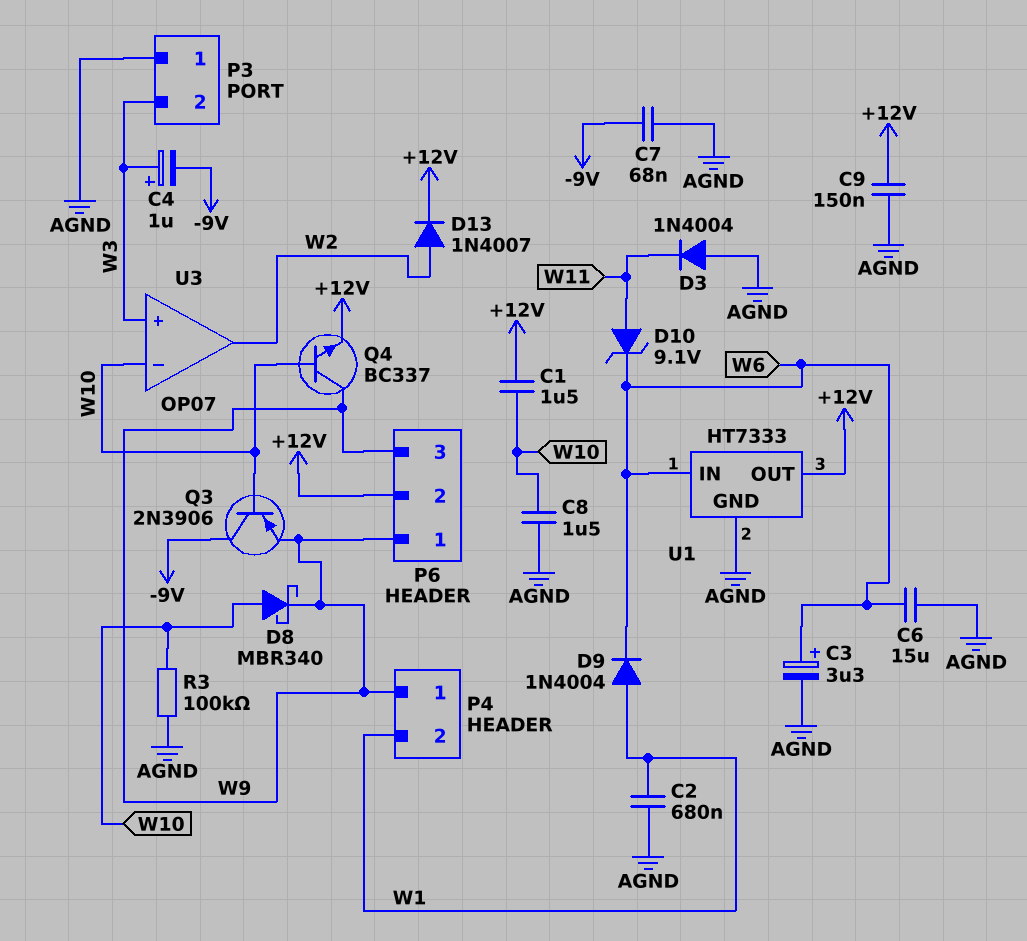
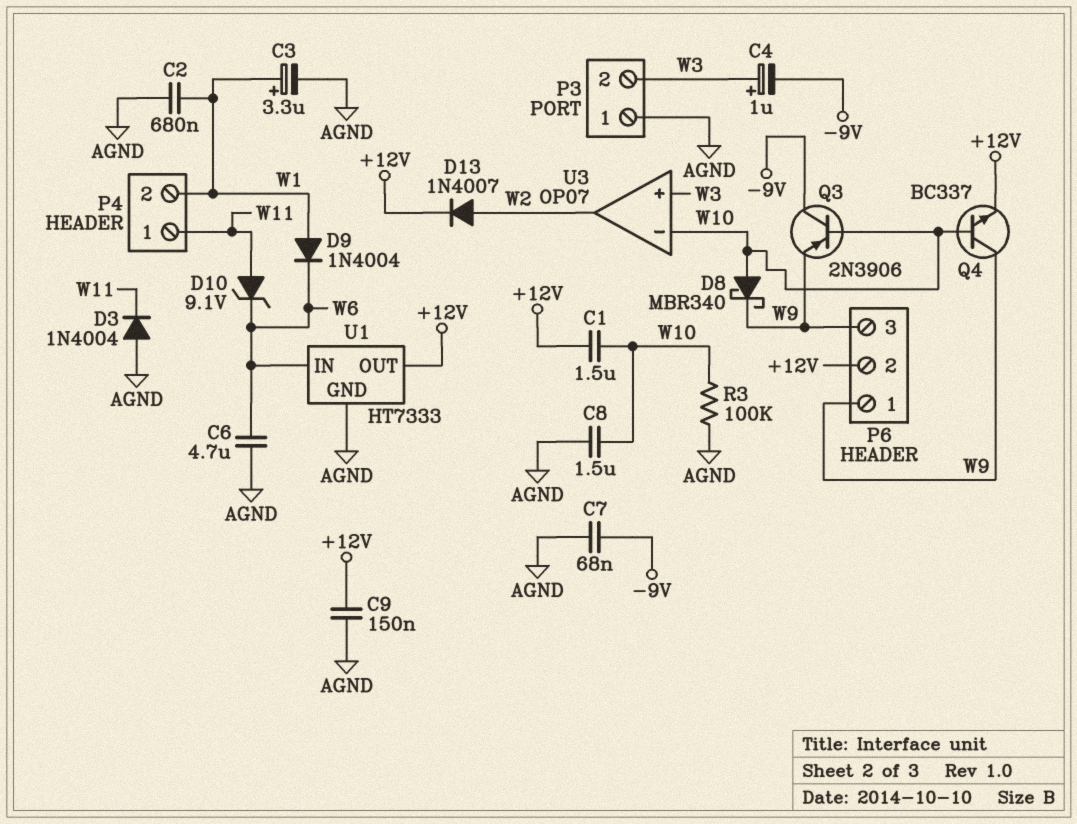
C3: 3.3uF (plus W6, minus AGND) -> 3.3uF (plus W1, minus AGND)
C6: 15uF (AGND, W6) -> 4.7uF (AGND, W6)
P4 pin 1: W9 -> W11

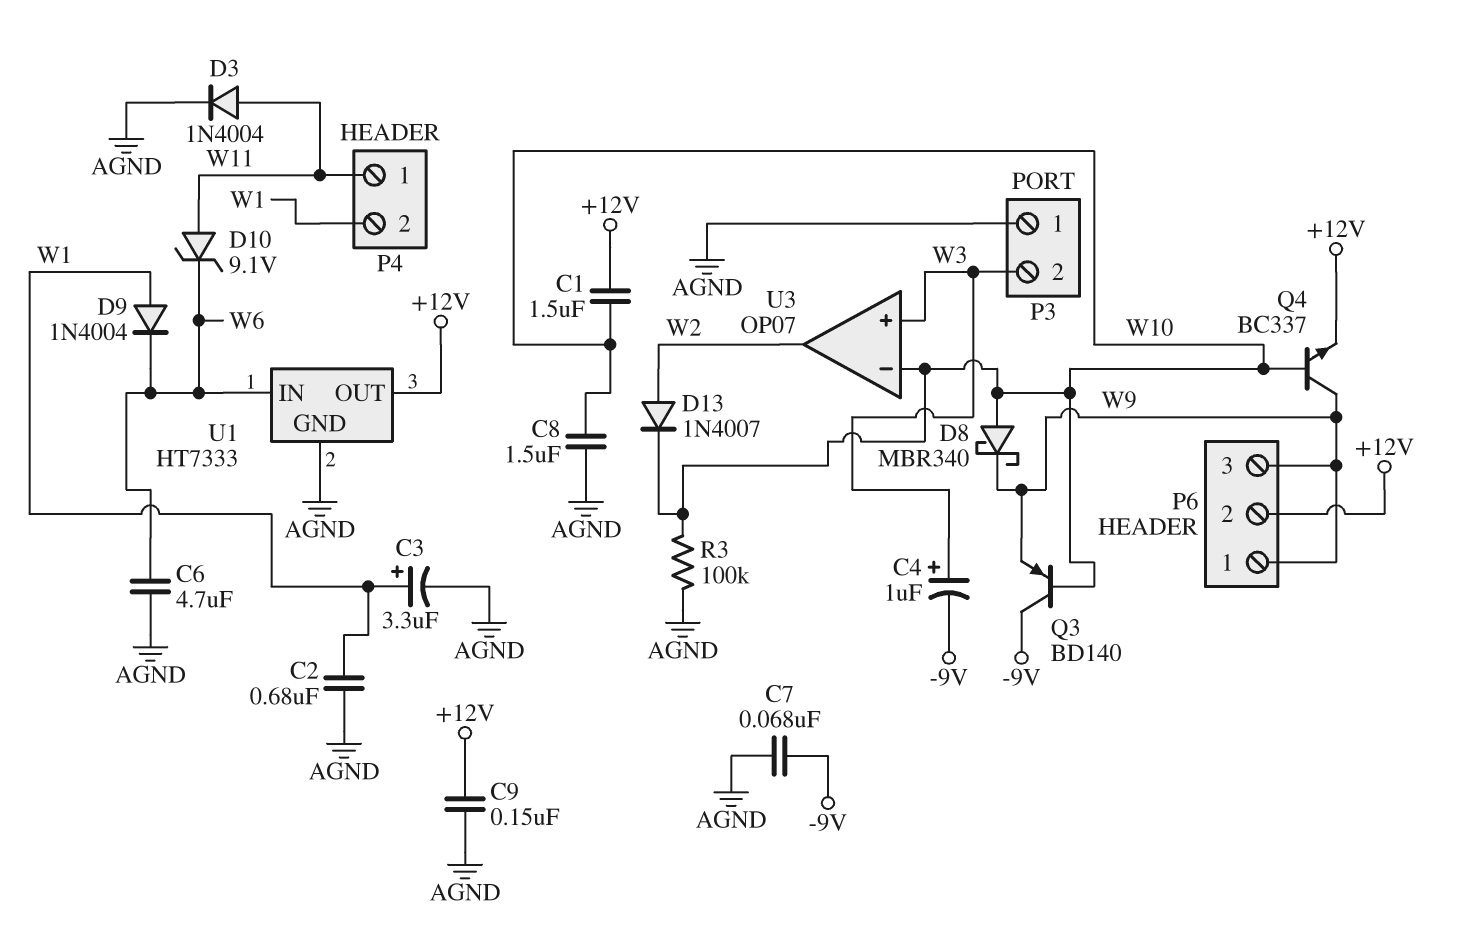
D3: diode 1N4004 (A AGND, K W11) -> diode 1N4004 (A W11, K AGND)
D13: diode 1N4007 (A W2, K +12V) -> diode 1N4007 (A W2, K W10)
Q3: PNP 2N3906 (B W10, C -9V, E W9) -> PNP BD140 (B W10, C -9V, E W9)

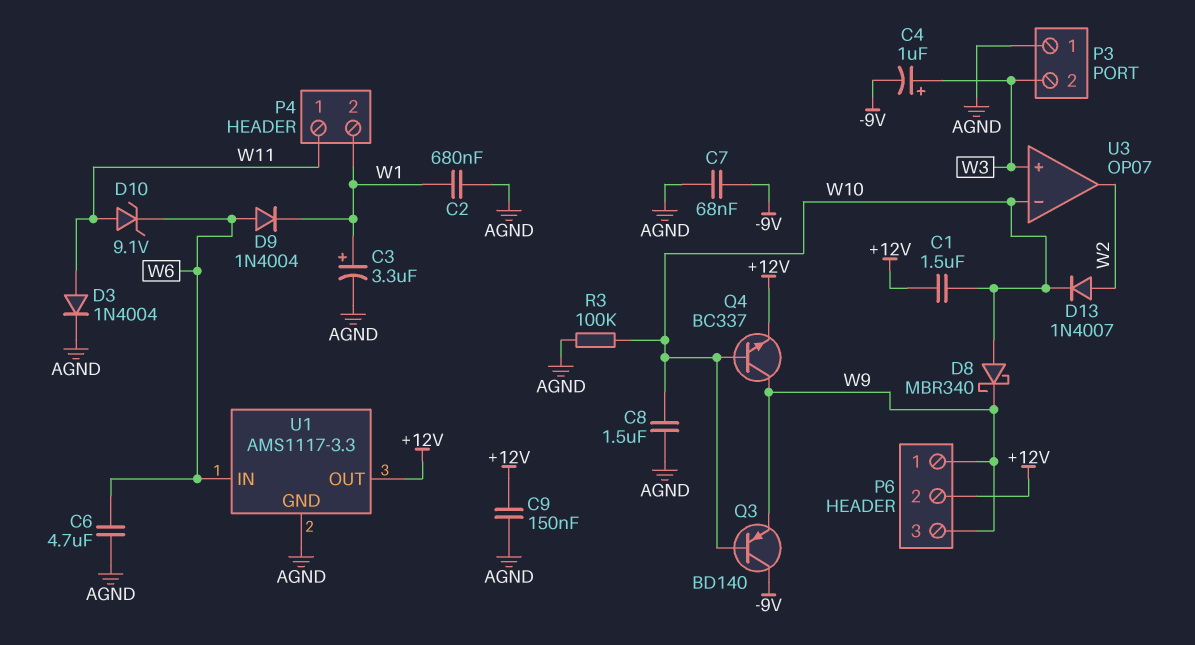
D9: diode 1N4004 (A W1, K W6) -> diode 1N4004 (A W6, K W1)
U1: HT7333 -> AMS1117-3.3

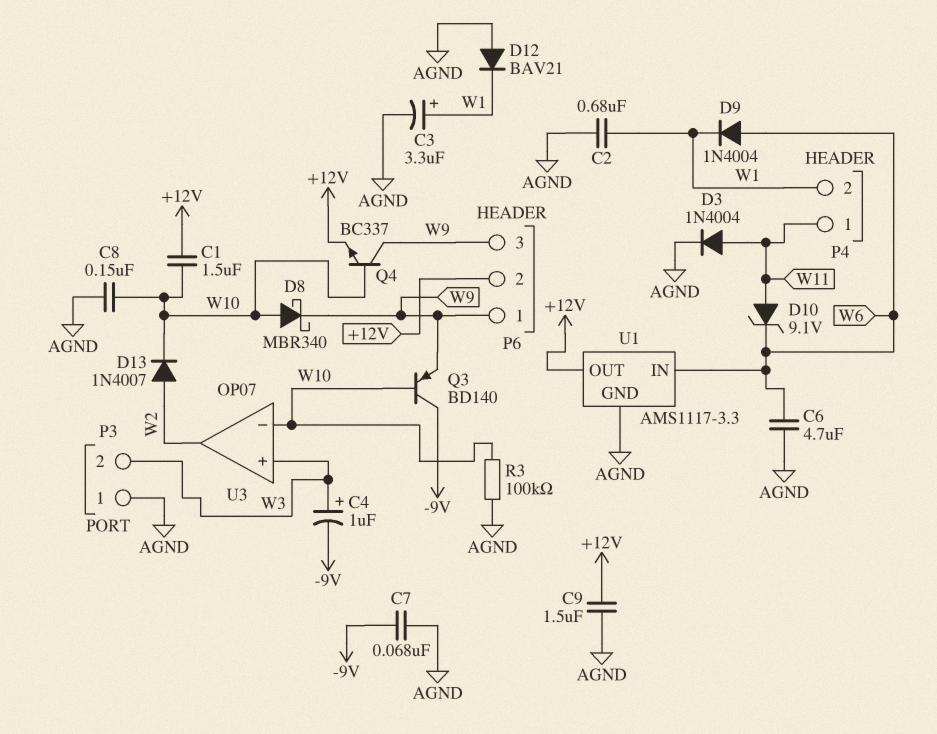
C8: 1.5uF (AGND, W10) -> 150nF (AGND, W10)
C9: 150nF (+12V, AGND) -> 1.5uF (+12V, AGND)
D12: none -> diode BAV21 (A AGND, K W1)

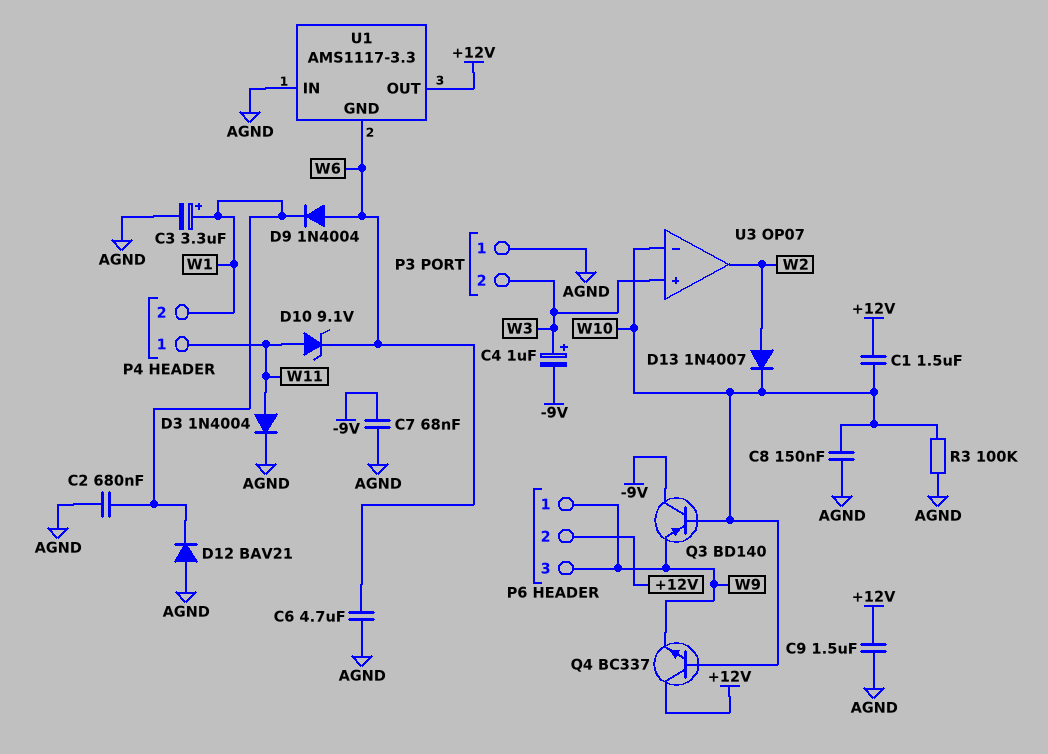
D8: schottky MBR340 (A W10, K W9) -> none
Q4: NPN BC337 (B W10, C W9, E +12V) -> NPN BC337 (B W10, C +12V, E W9)
U1 pin GND: AGND -> W6
U1 pin IN: W6 -> AGND

